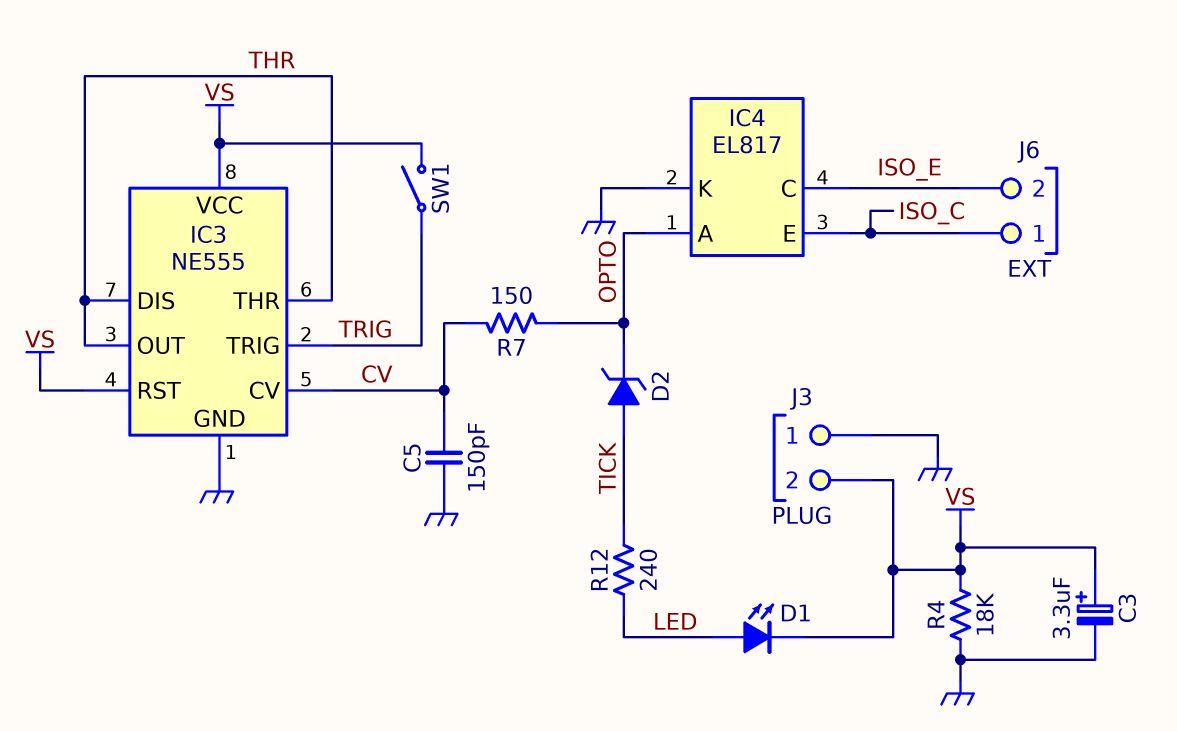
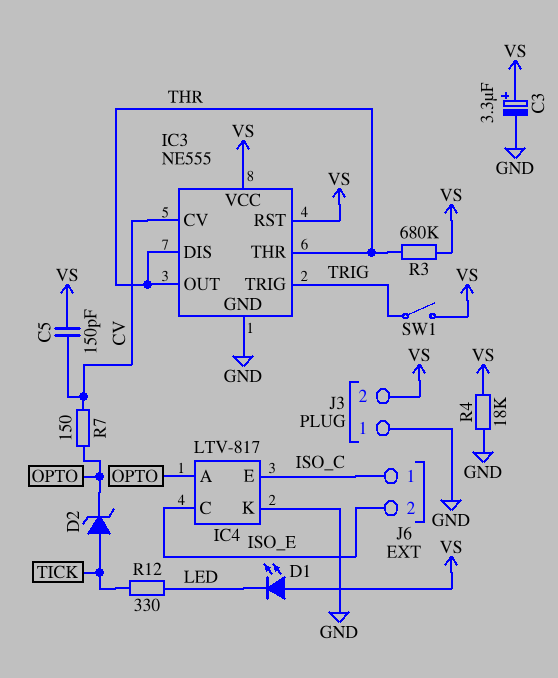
C5: 150pF (CV, GND) -> 150pF (CV, VS)
D1: LED (A LED, K VS) -> LED (A VS, K LED)
IC4: EL817 -> LTV-817
R3: none -> 680k (THR, VS)
R12: 240 (LED, TICK) -> 330 (LED, TICK)

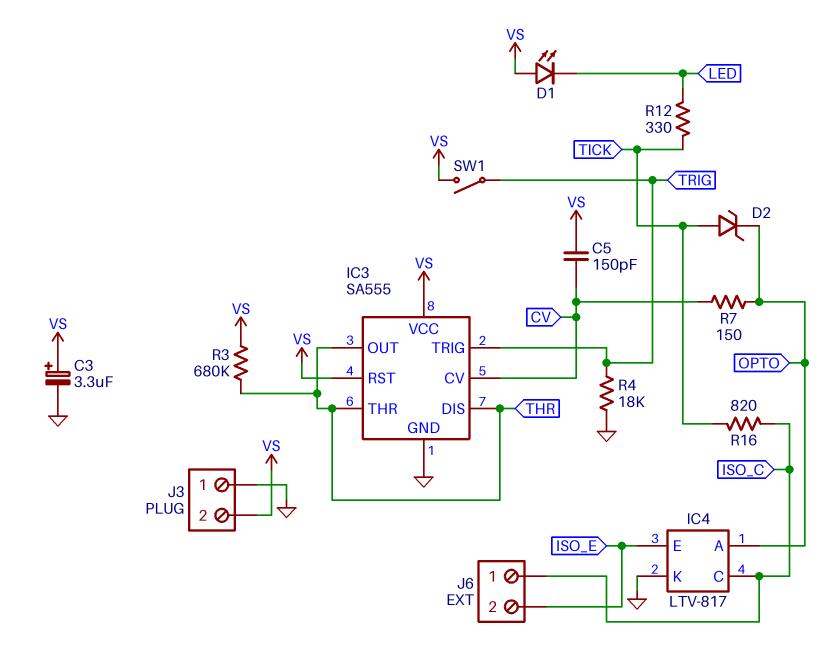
IC3: NE555 -> SA555
IC4 pin C: ISO_E -> ISO_C
IC4 pin E: ISO_C -> ISO_E
R4: 18k (GND, VS) -> 18k (GND, TRIG)
R16: none -> 820 (ISO_C, TICK)

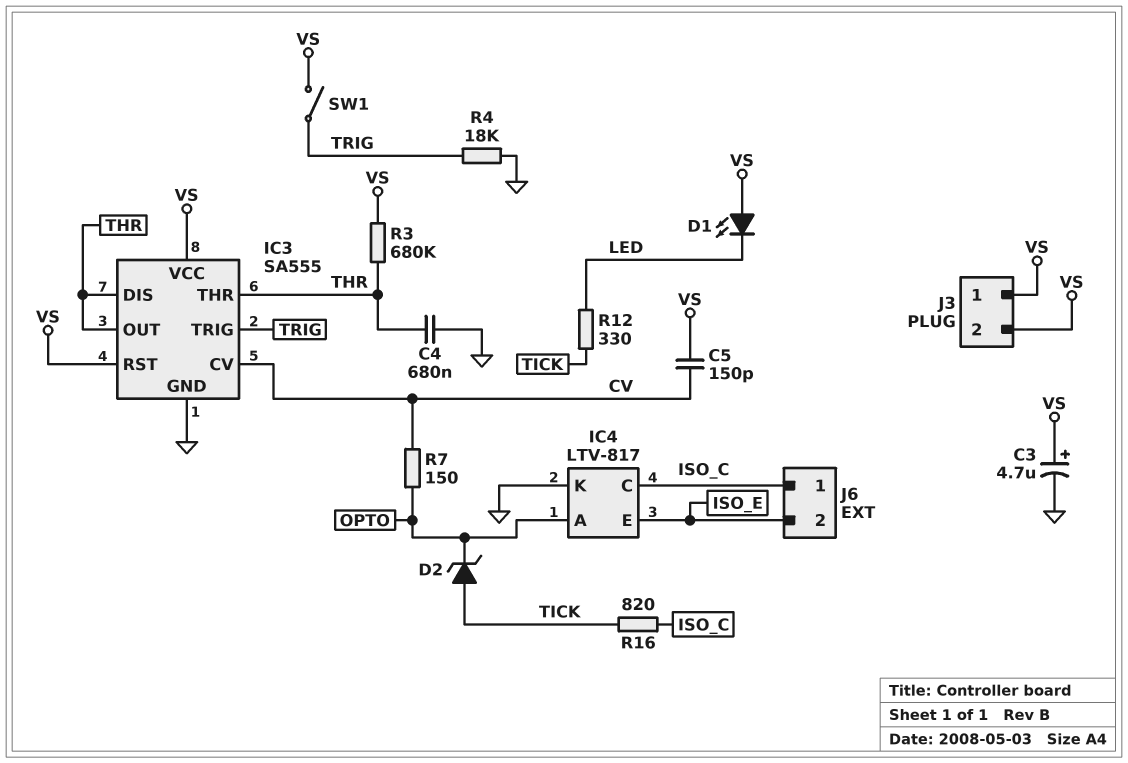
C3: 3.3uF (plus VS, minus GND) -> 4.7uF (plus VS, minus GND)
C4: none -> 680nF (GND, THR)
J3 pin 1: GND -> VS

